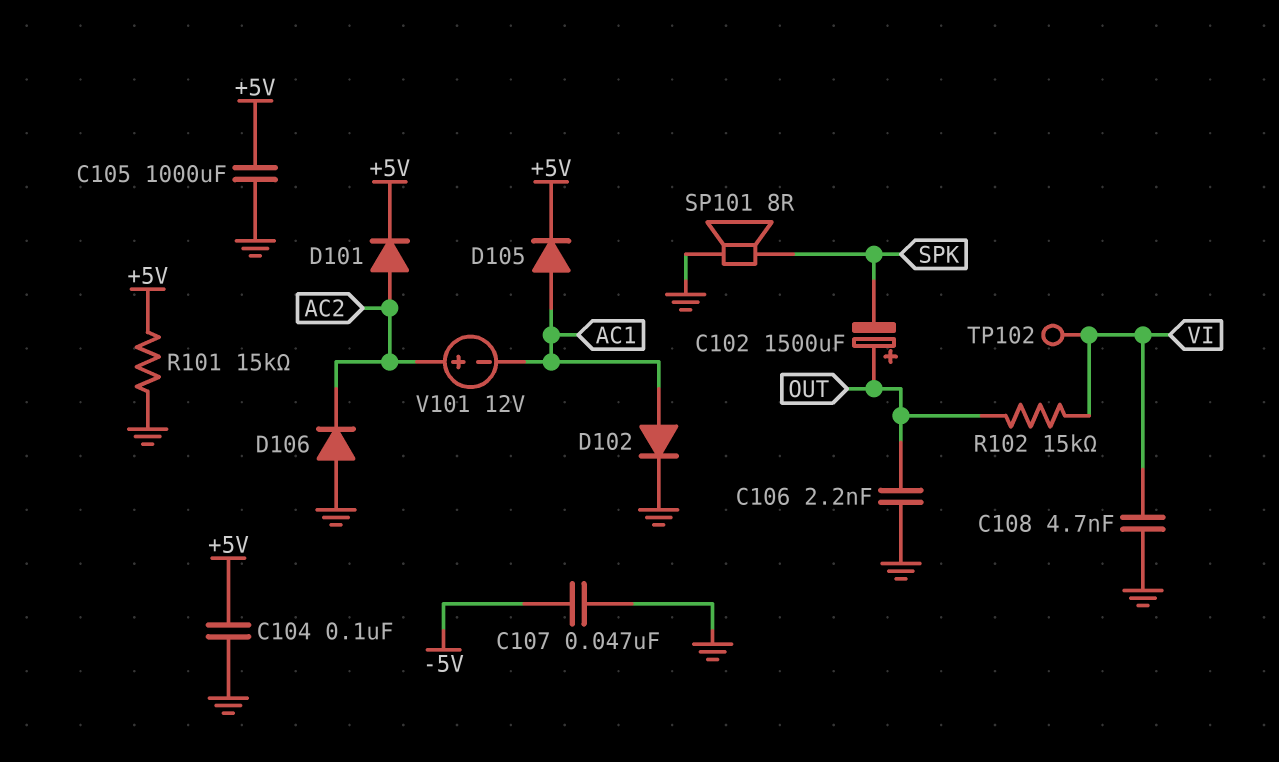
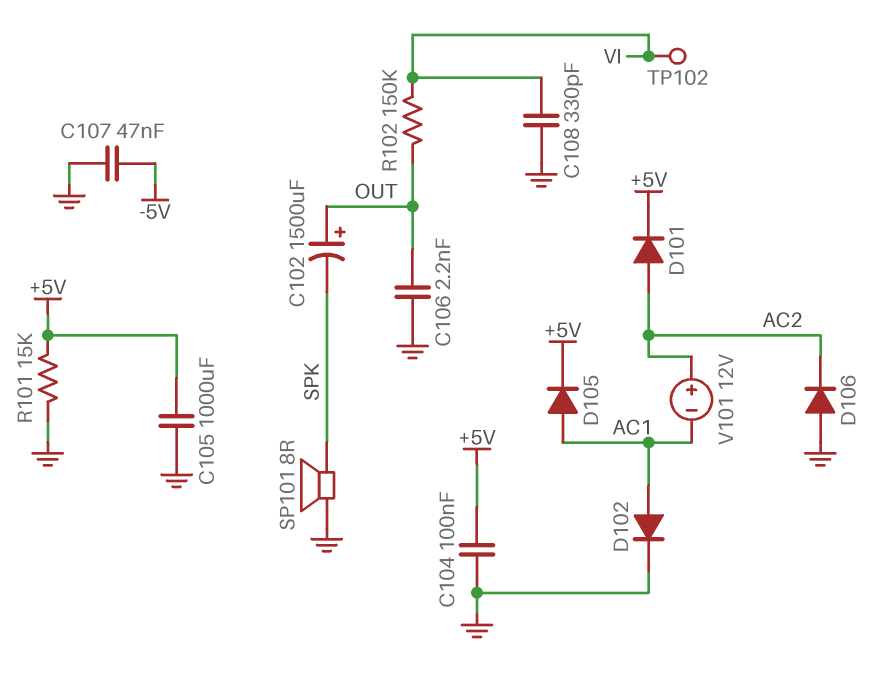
C108: 4.7nF (GND, VI) -> 330pF (GND, VI)
R102: 15k (OUT, VI) -> 150k (OUT, VI)

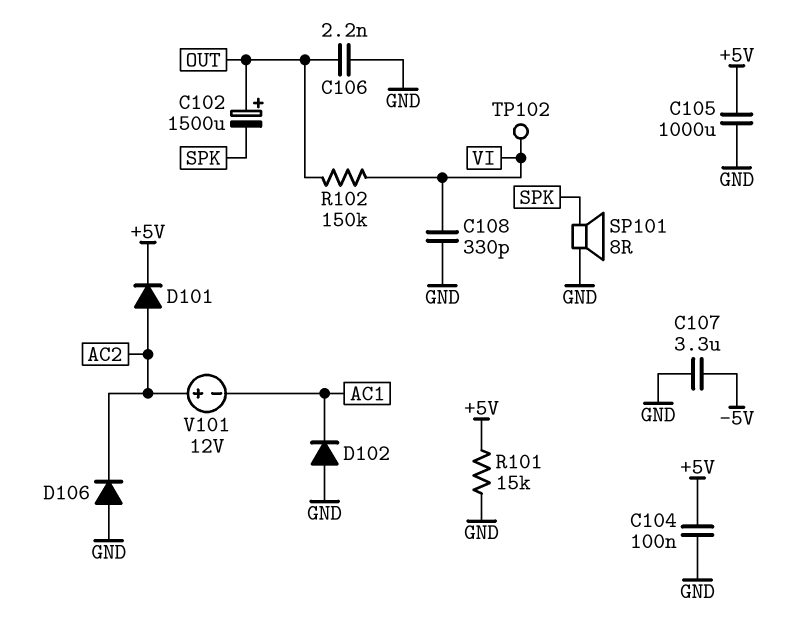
C107: 47nF (-5V, GND) -> 3.3uF (-5V, GND)
D102: diode (A AC1, K GND) -> diode (A GND, K AC1)
D105: diode (A AC1, K +5V) -> none

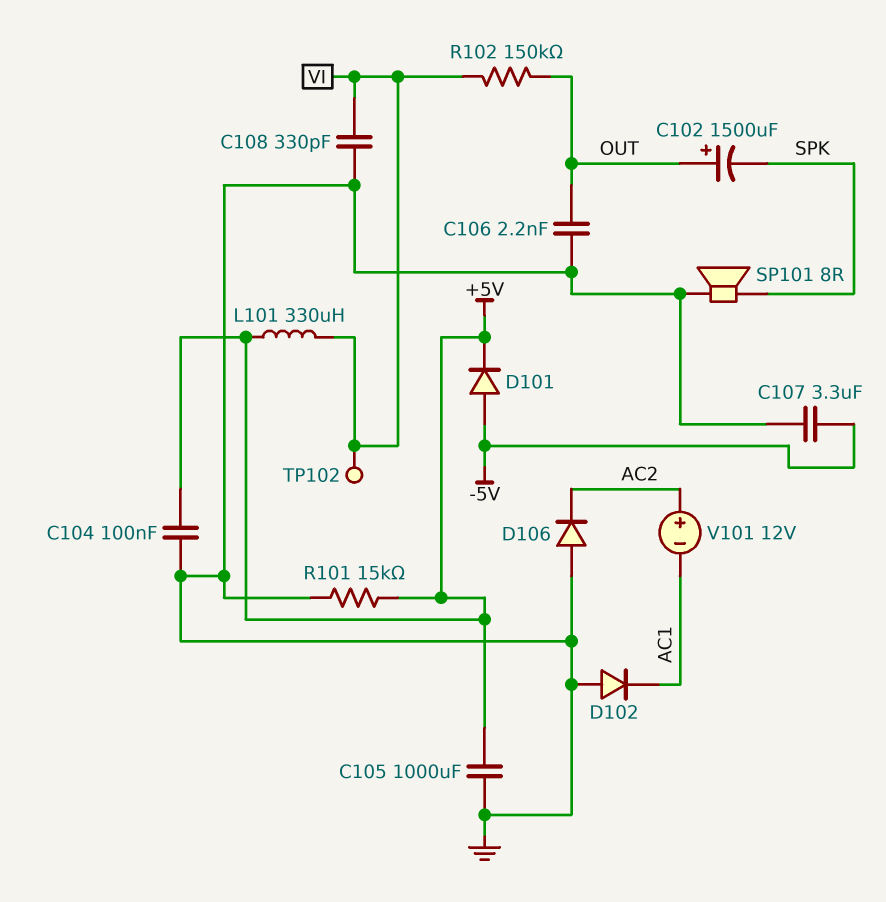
D101: diode (A AC2, K +5V) -> diode (A -5V, K +5V)
L101: none -> 330uH (+5V, VI)

